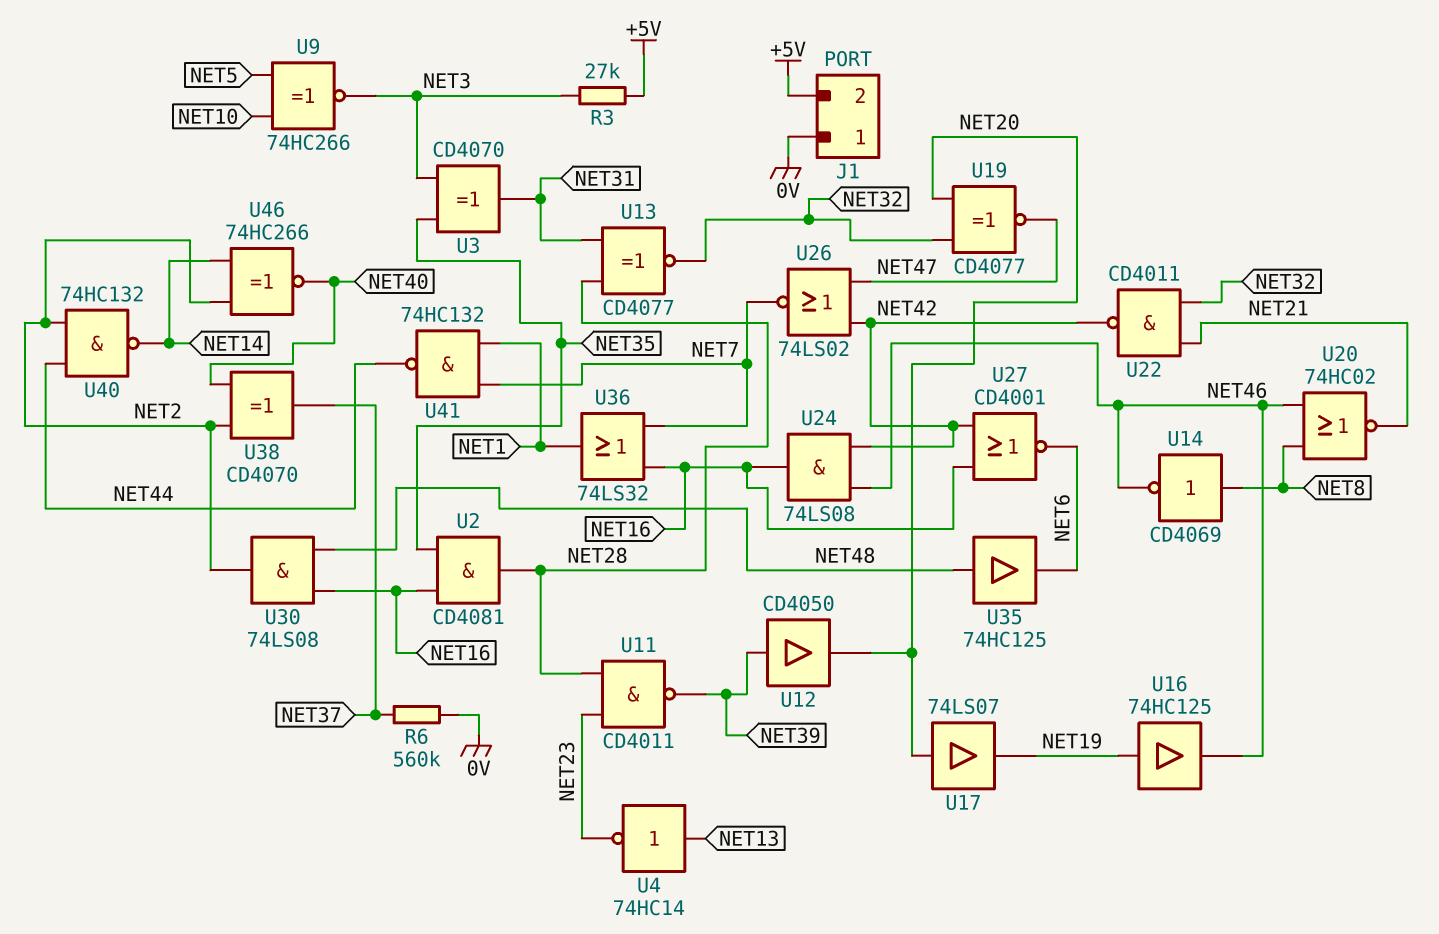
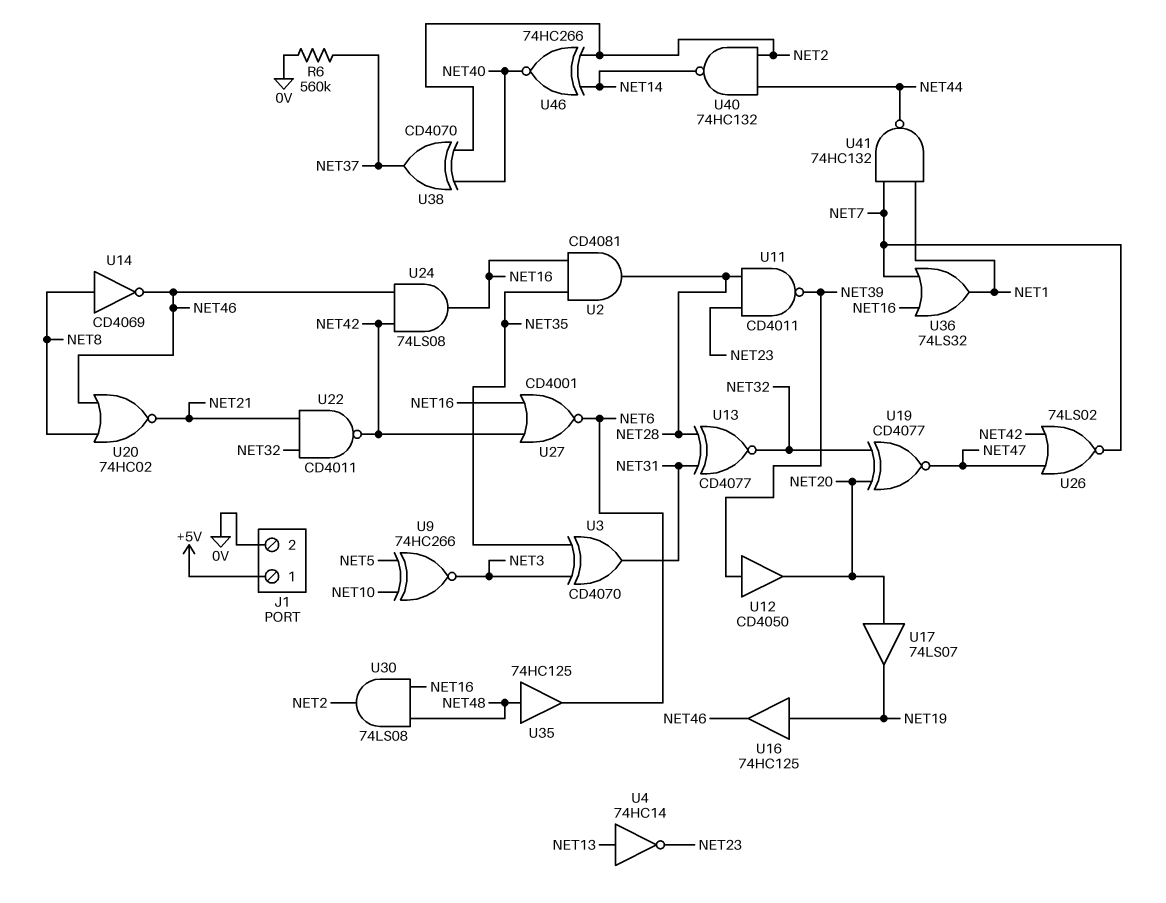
J1 pin 1: 0V -> +5V
J1 pin 2: +5V -> 0V
R3: 27k (+5V, NET3) -> none

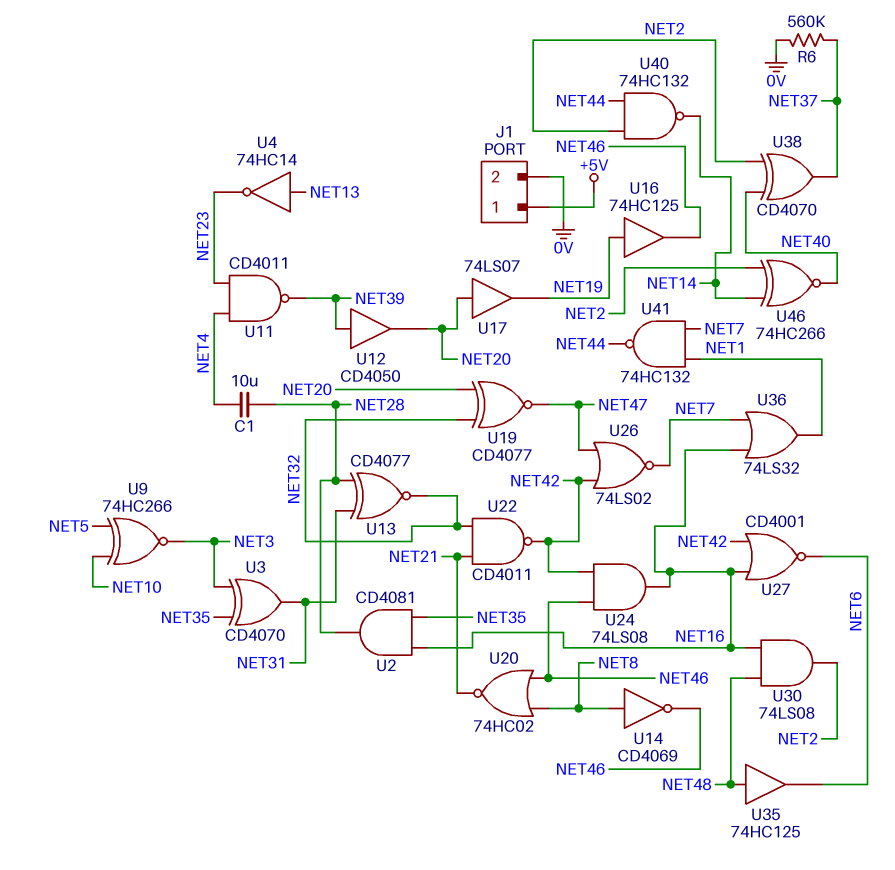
C1: none -> 10uF (NET4, NET28)
U11: NAND CD4011 (in NET23, in NET28, out NET39) -> NAND CD4011 (in NET4, in NET23, out NET39)

